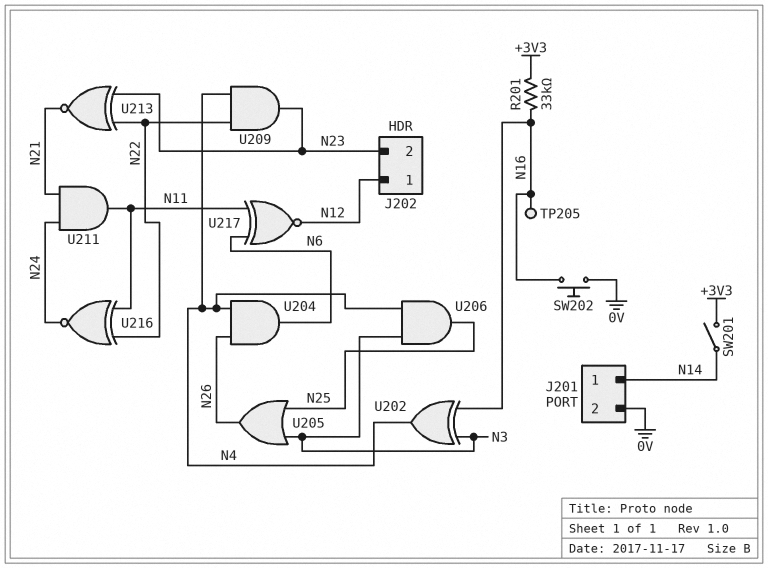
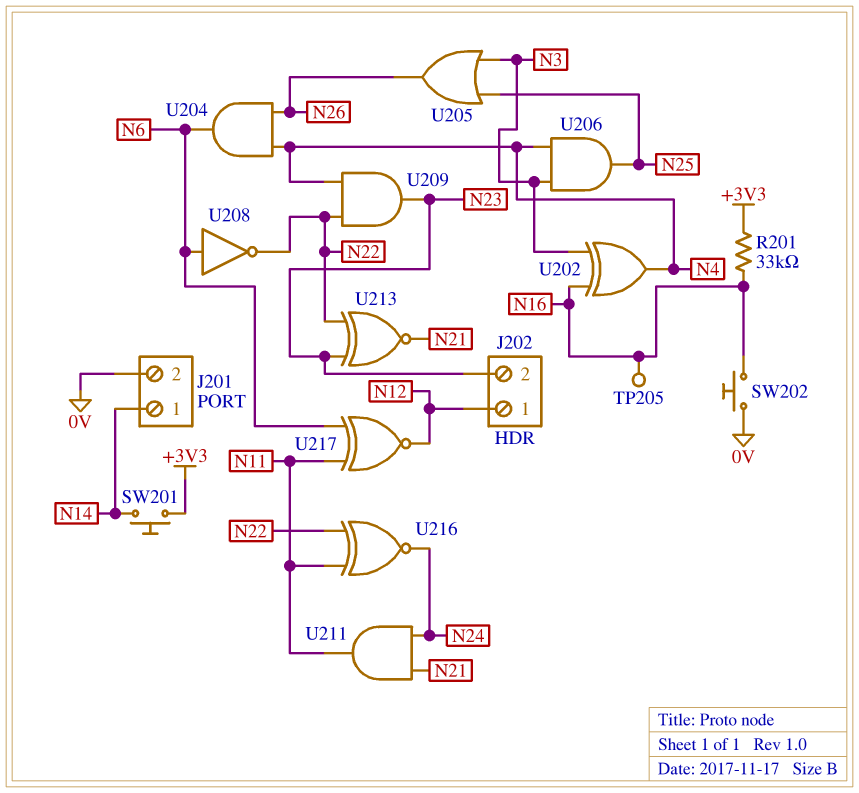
SW201: switch (+3V3, N14) -> button (+3V3, N14)
U208: none -> NOT (in N6, out N22)

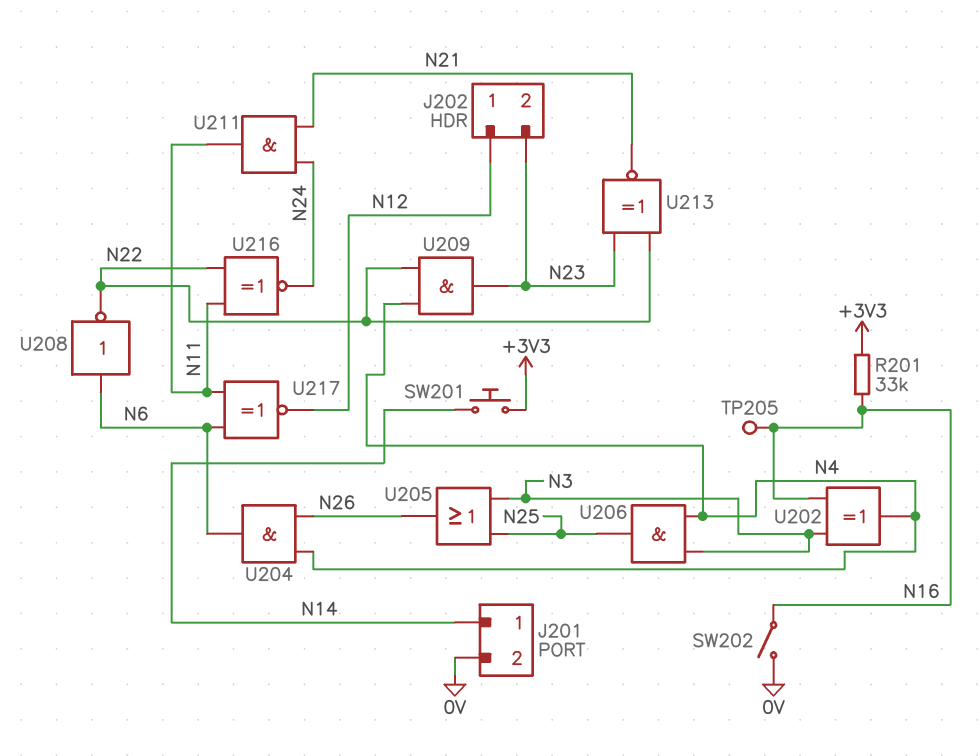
SW202: button (0V, N16) -> switch (0V, N16)

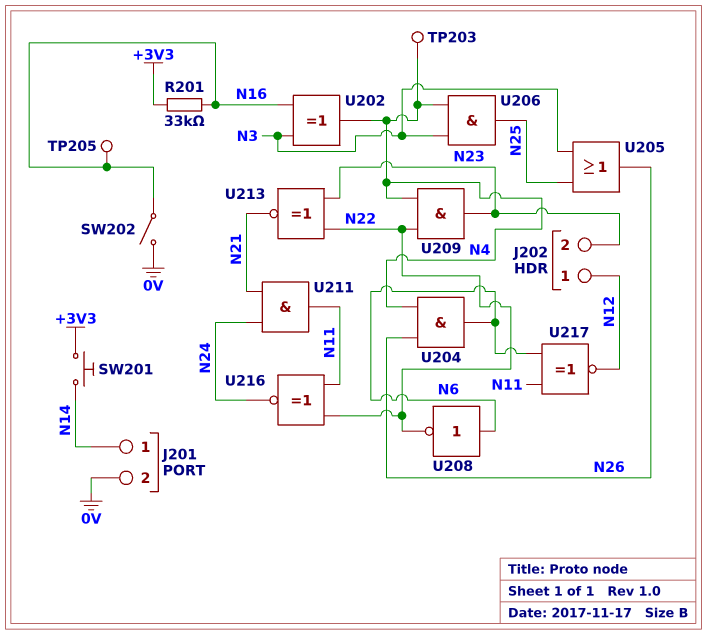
TP203: none -> test point (N4)

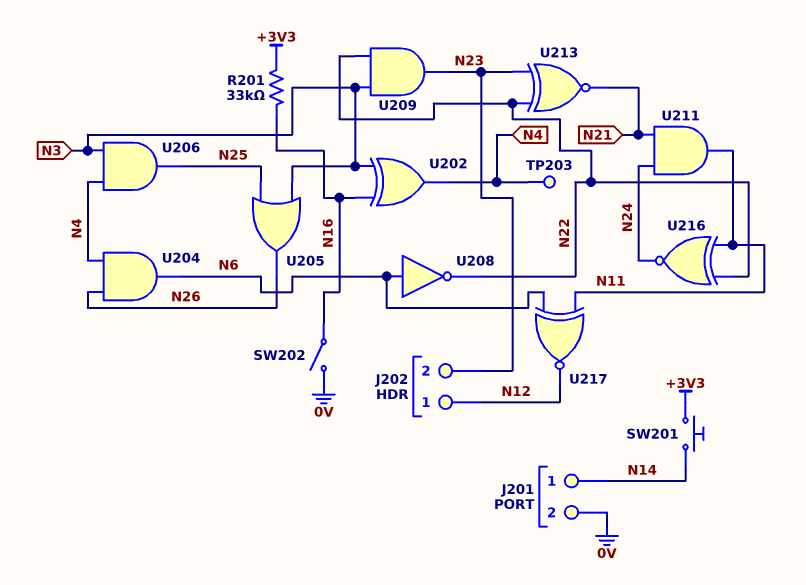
TP205: test point (N16) -> none
U209: AND (in N4, in N22, out N23) -> AND (in N3, in N22, out N23)

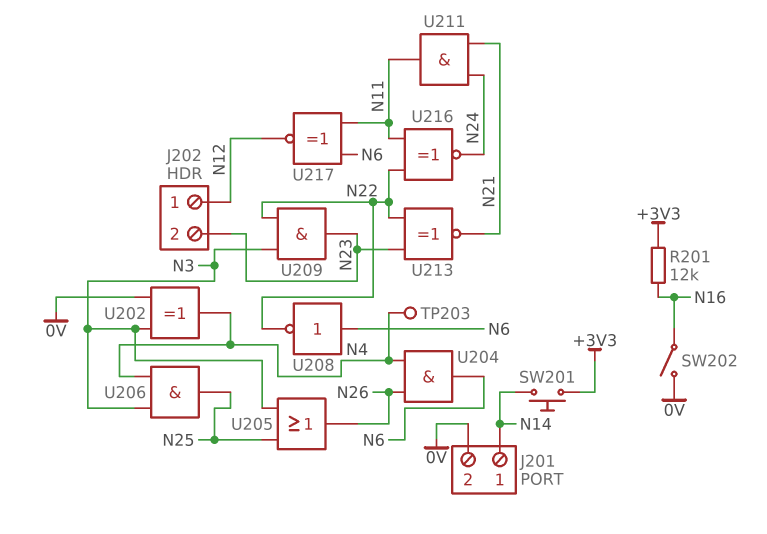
R201: 33k (+3V3, N16) -> 12k (+3V3, N16)
U202: XOR (in N3, in N16, out N4) -> XOR (in 0V, in N3, out N4)

